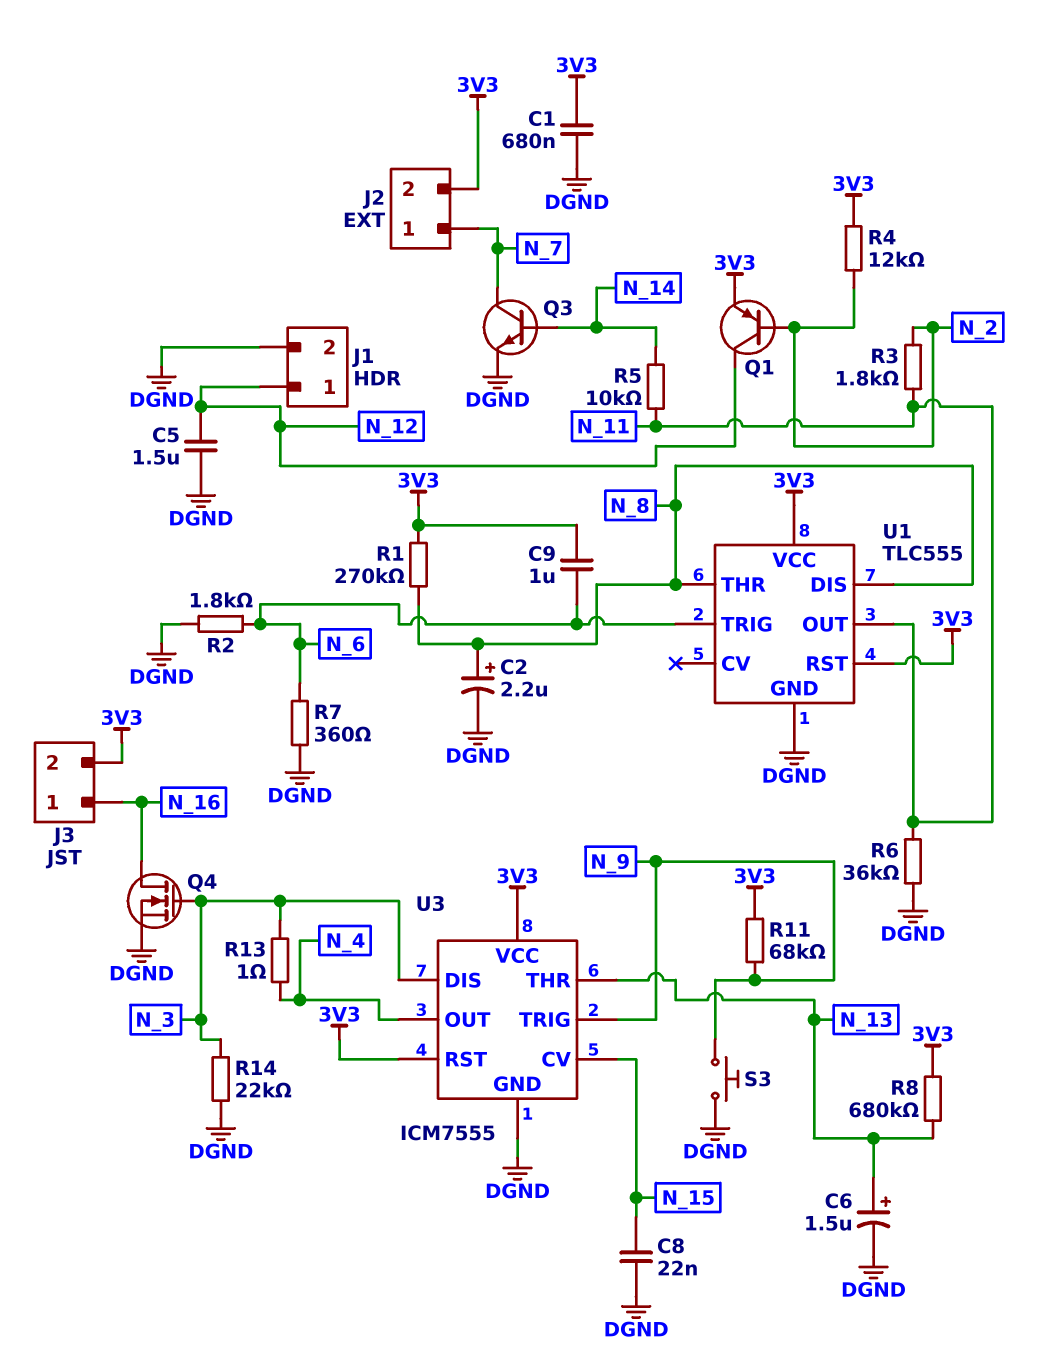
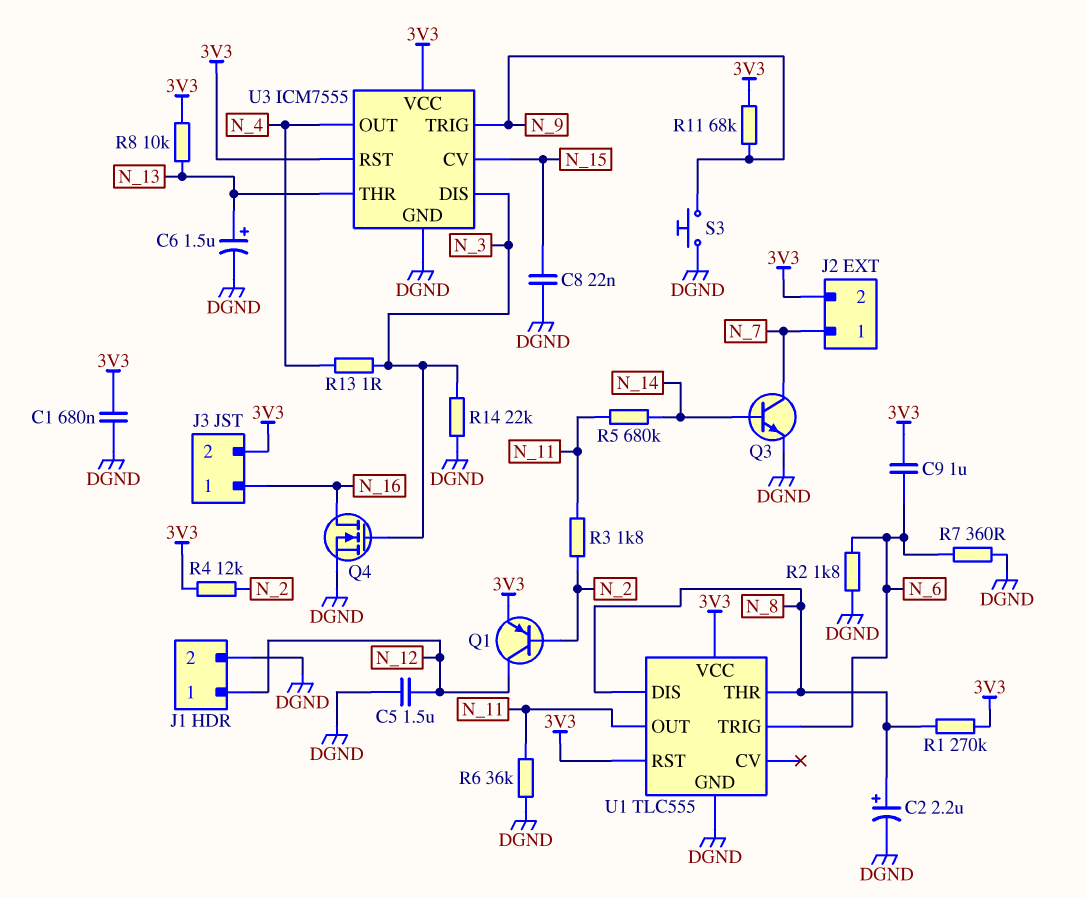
R5: 10k (N_11, N_14) -> 680k (N_11, N_14)
R8: 680k (3V3, N_13) -> 10k (3V3, N_13)

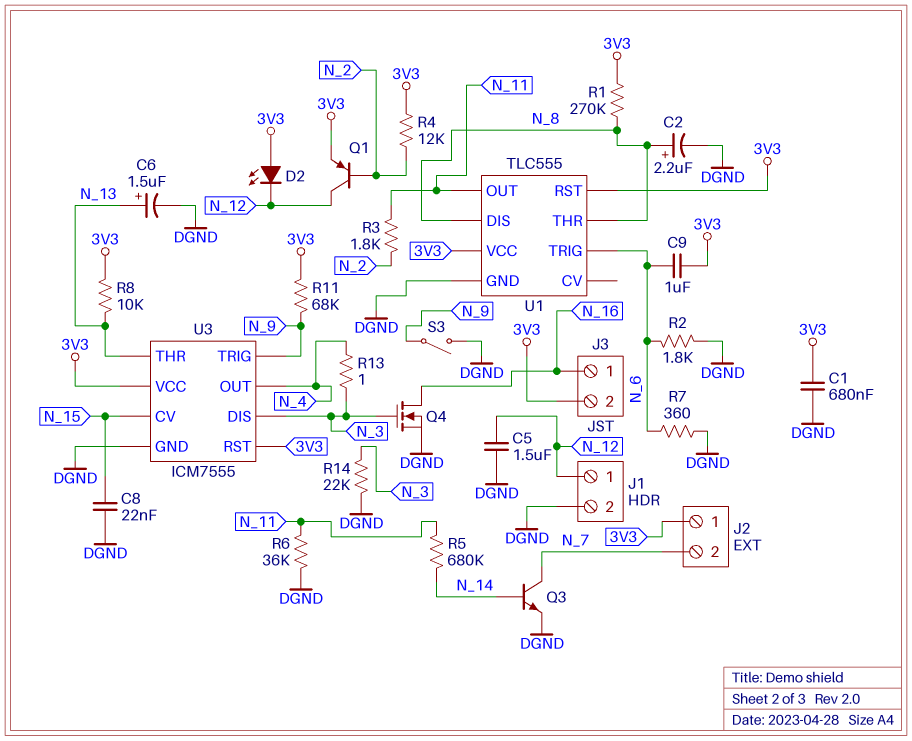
D2: none -> LED (A 3V3, K N_12)
J2 pin 1: N_7 -> 3V3
J2 pin 2: 3V3 -> N_7
S3: button (DGND, N_9) -> switch (DGND, N_9)

